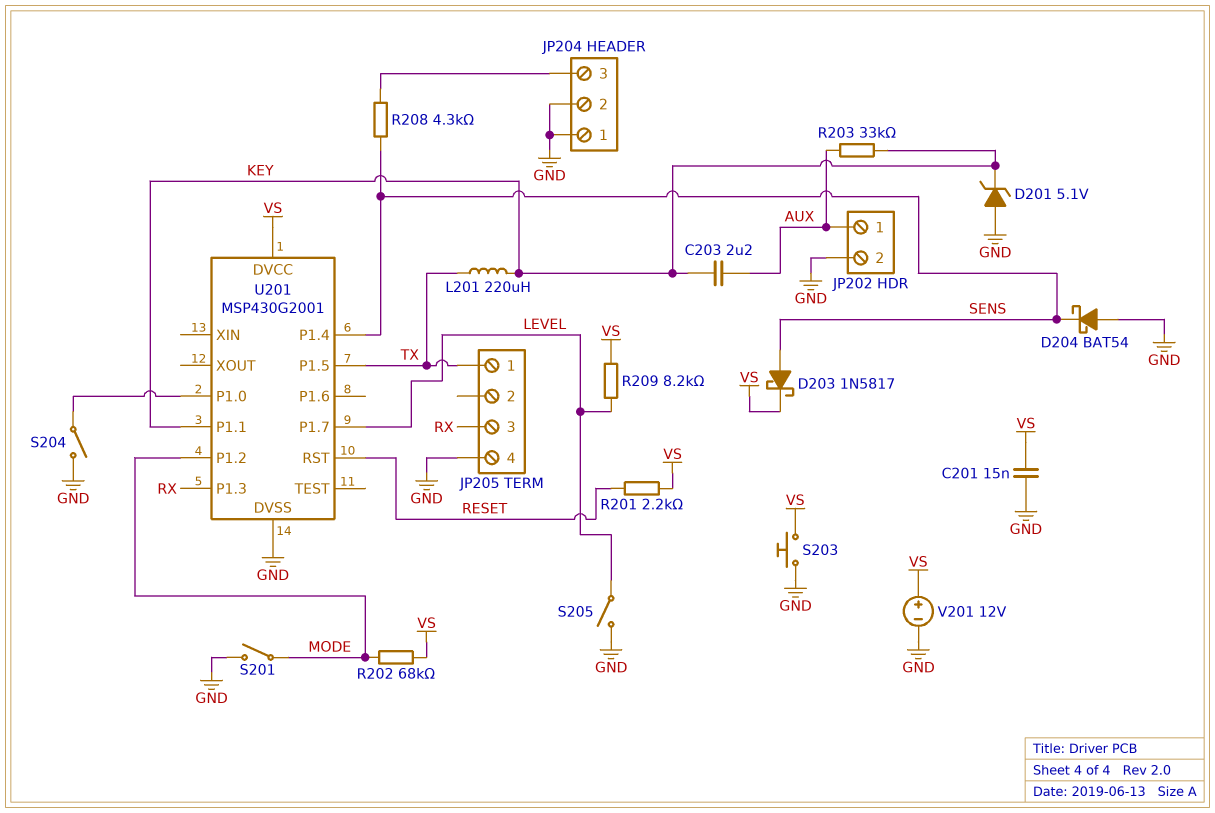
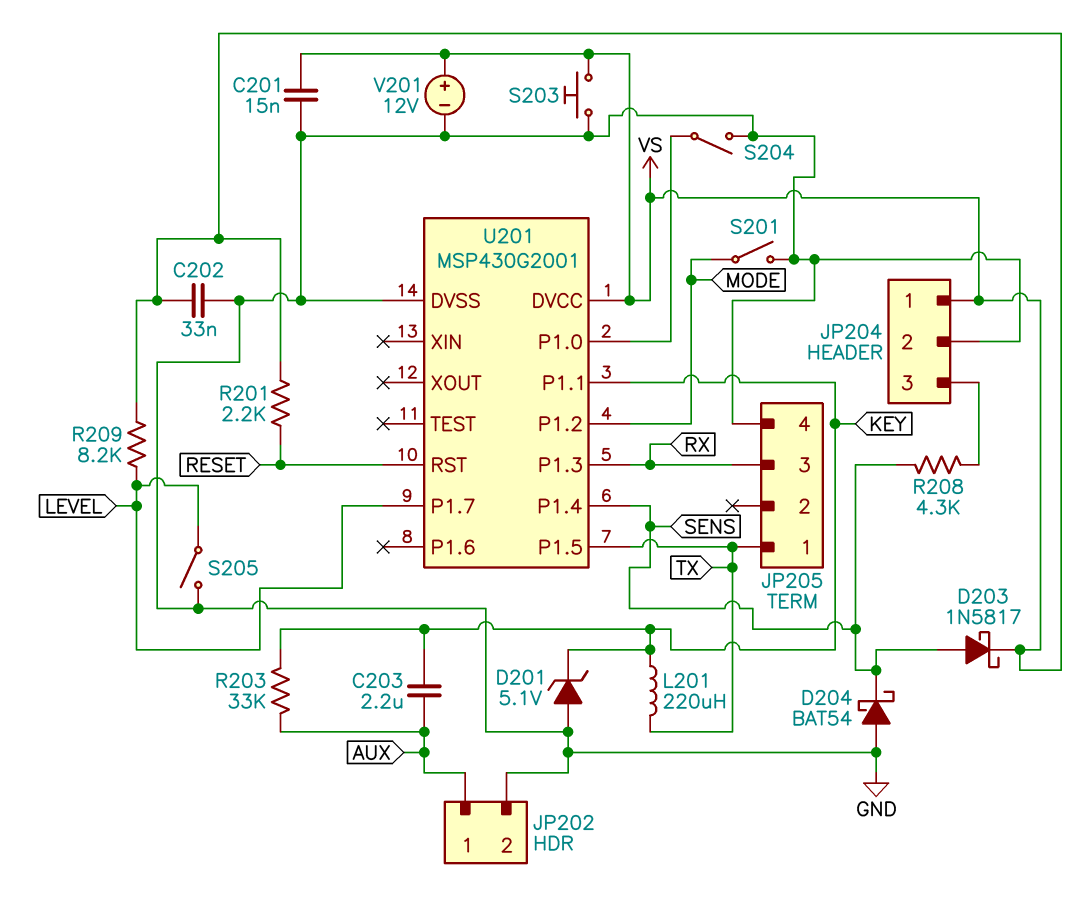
C202: none -> 33nF (GND, VS)
JP204 pin 1: GND -> VS
R202: 68k (MODE, VS) -> none

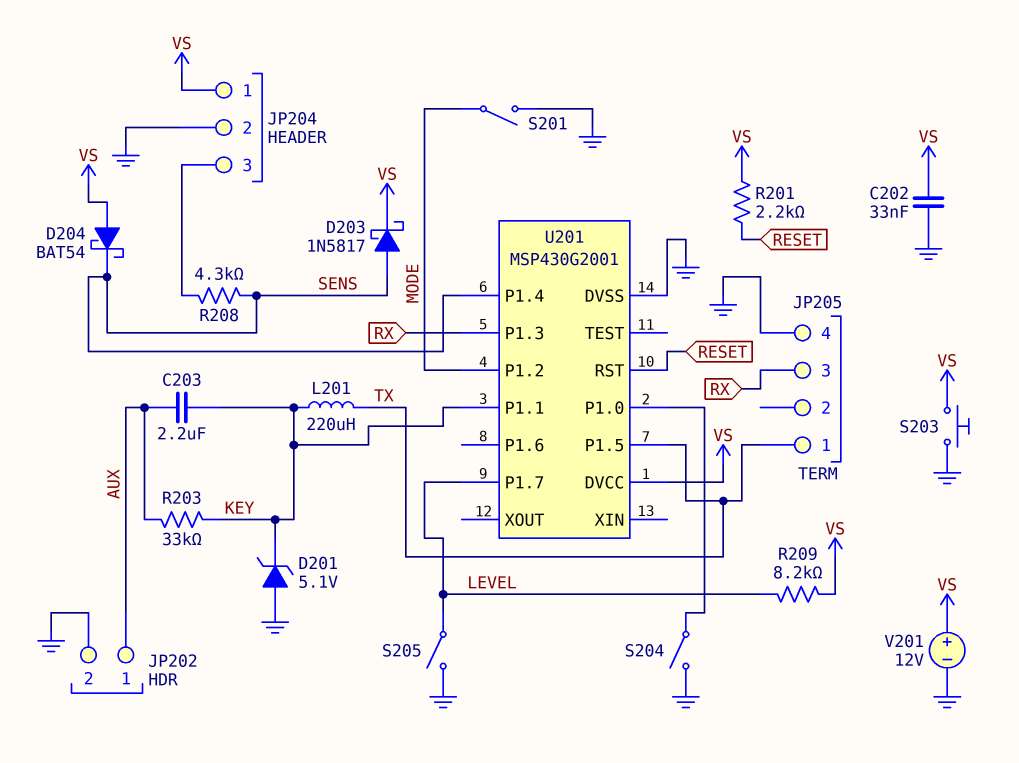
C201: 15nF (GND, VS) -> none
D204: schottky BAT54 (A GND, K SENS) -> schottky BAT54 (A VS, K SENS)

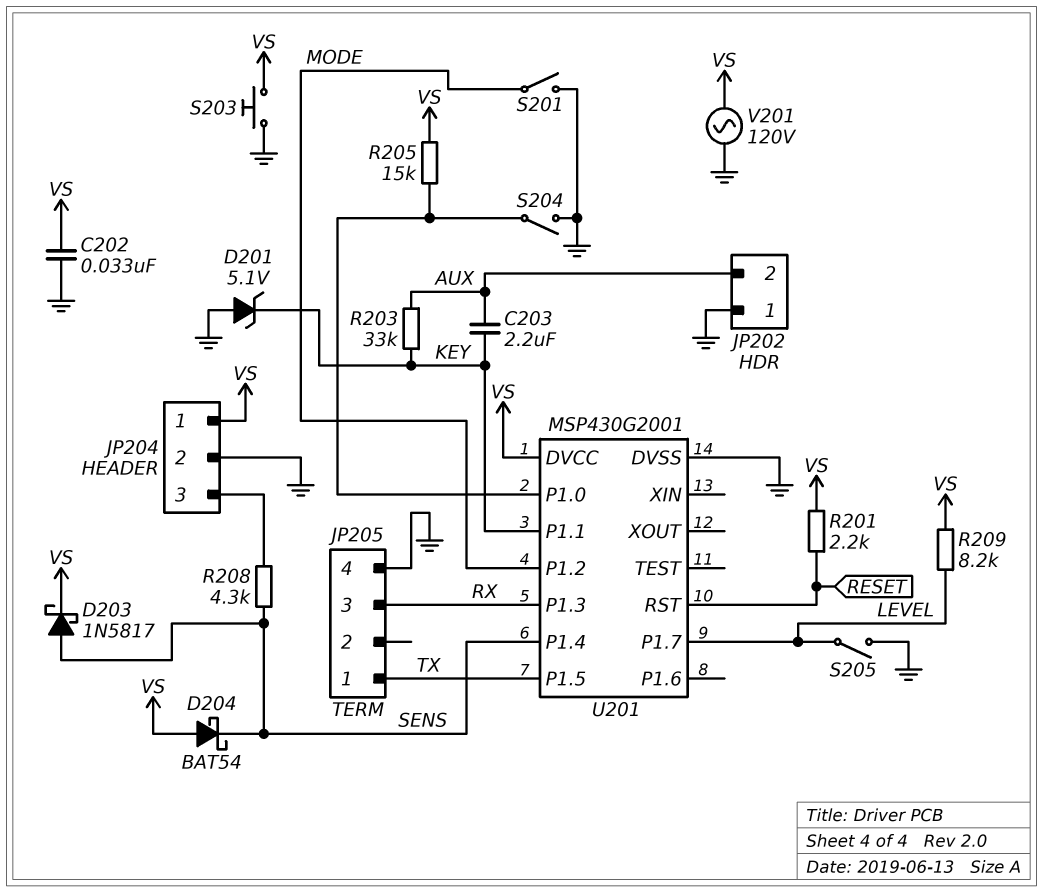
JP202 pin 1: AUX -> GND
JP202 pin 2: GND -> AUX
L201: 220uH (KEY, TX) -> none
R205: none -> 15k (U201/P1.0, VS)
V201: 12V (plus VS, minus GND) -> AC 120V (GND, VS)

